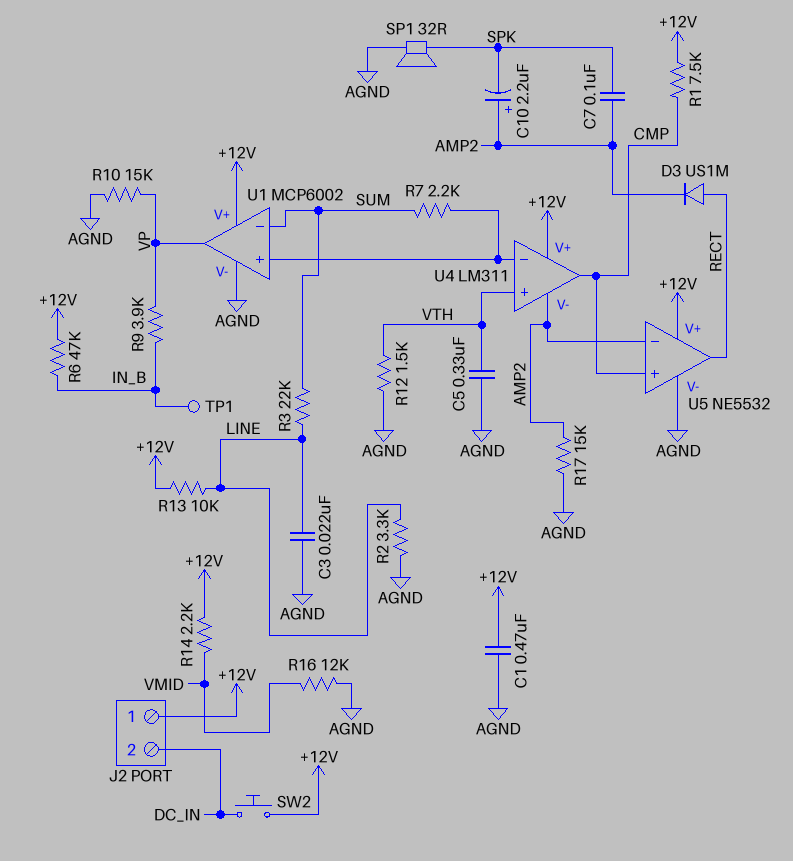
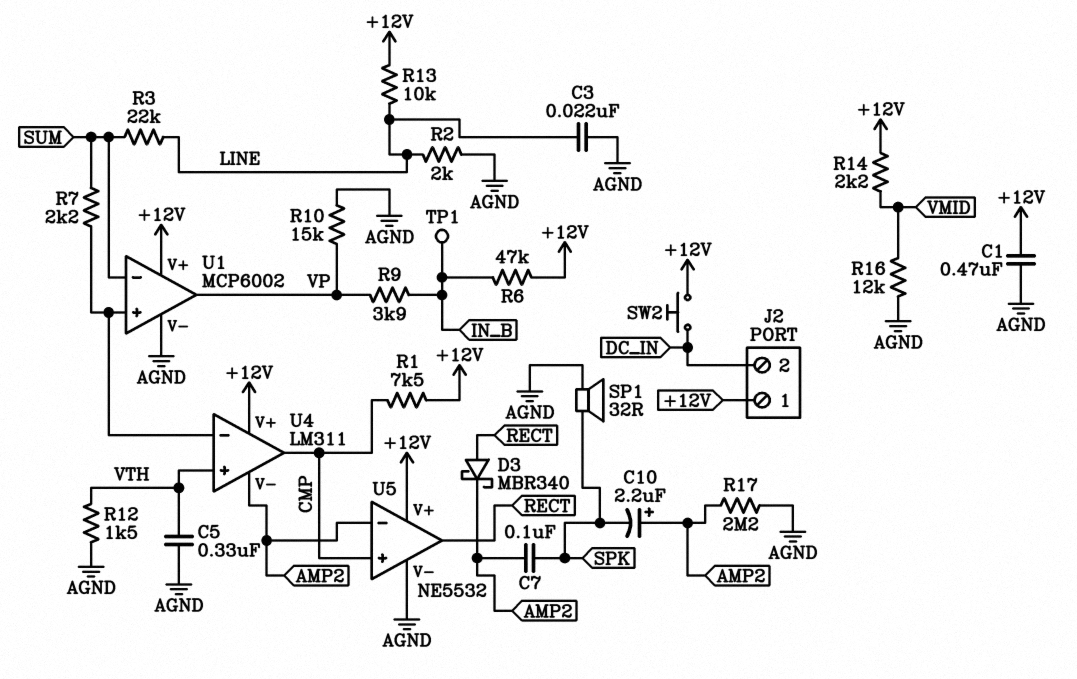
D3: diode US1M (A RECT, K AMP2) -> schottky MBR340 (A RECT, K AMP2)
R2: 3.3k (AGND, LINE) -> 2k (AGND, LINE)
R17: 15k (AGND, AMP2) -> 2.2M (AGND, AMP2)

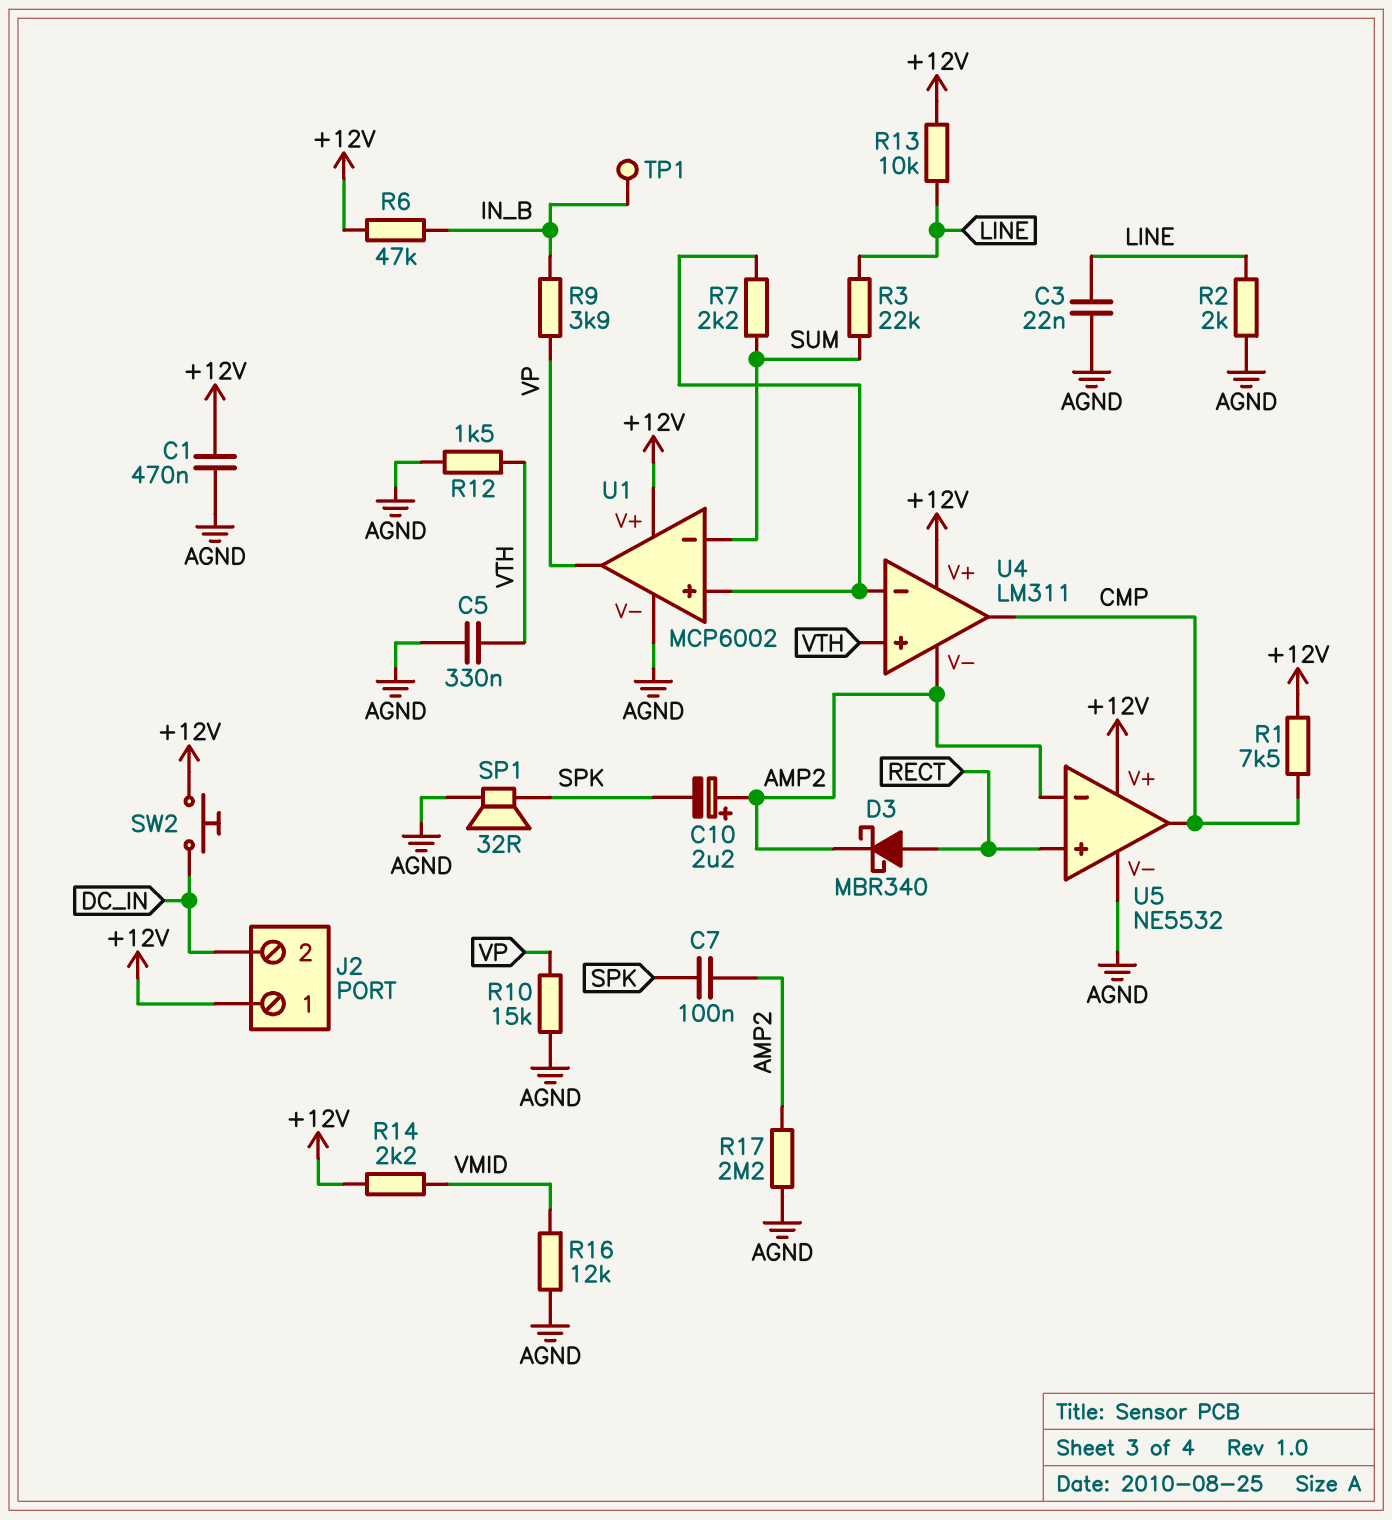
U5 pin in+: CMP -> RECT
U5 pin out: RECT -> CMP

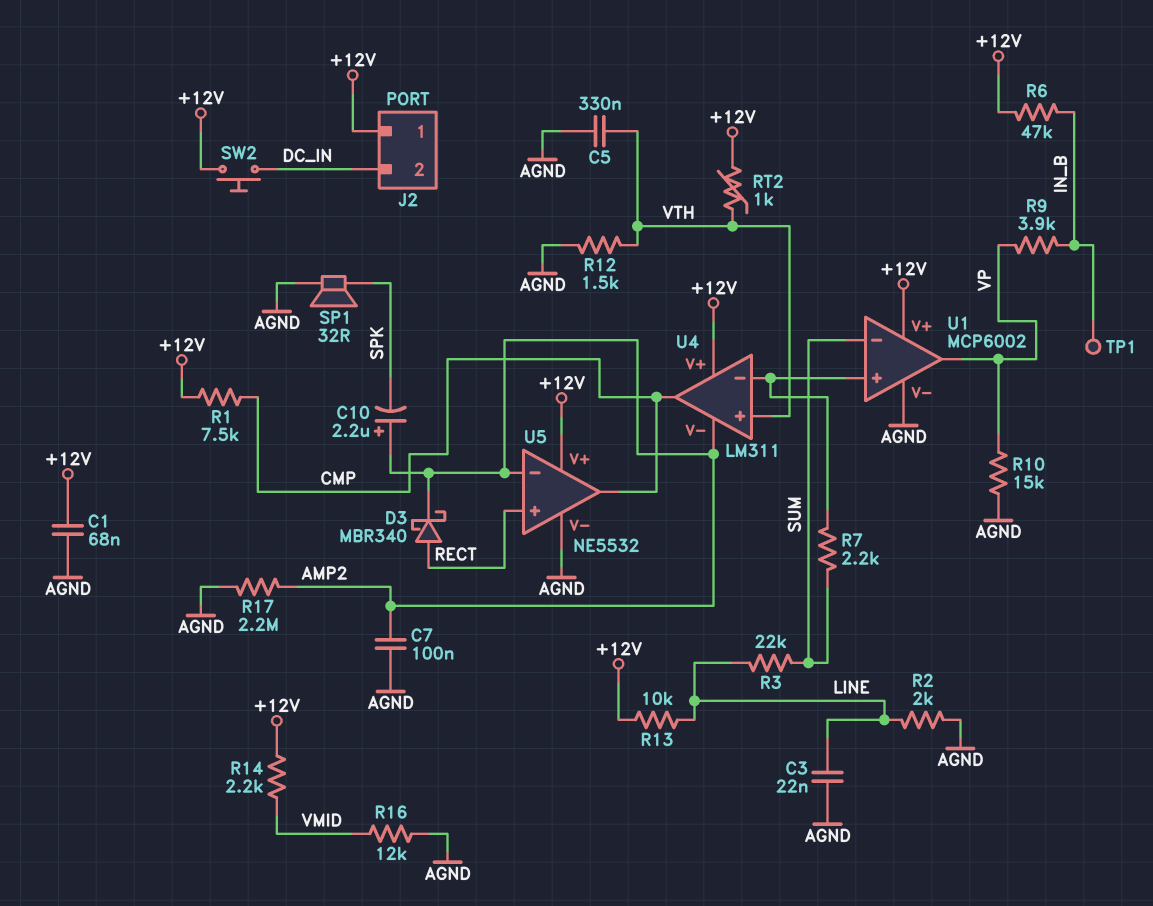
C1: 470nF (+12V, AGND) -> 68nF (+12V, AGND)
C7: 100nF (AMP2, SPK) -> 100nF (AGND, AMP2)
RT2: none -> 1k (+12V, VTH)

